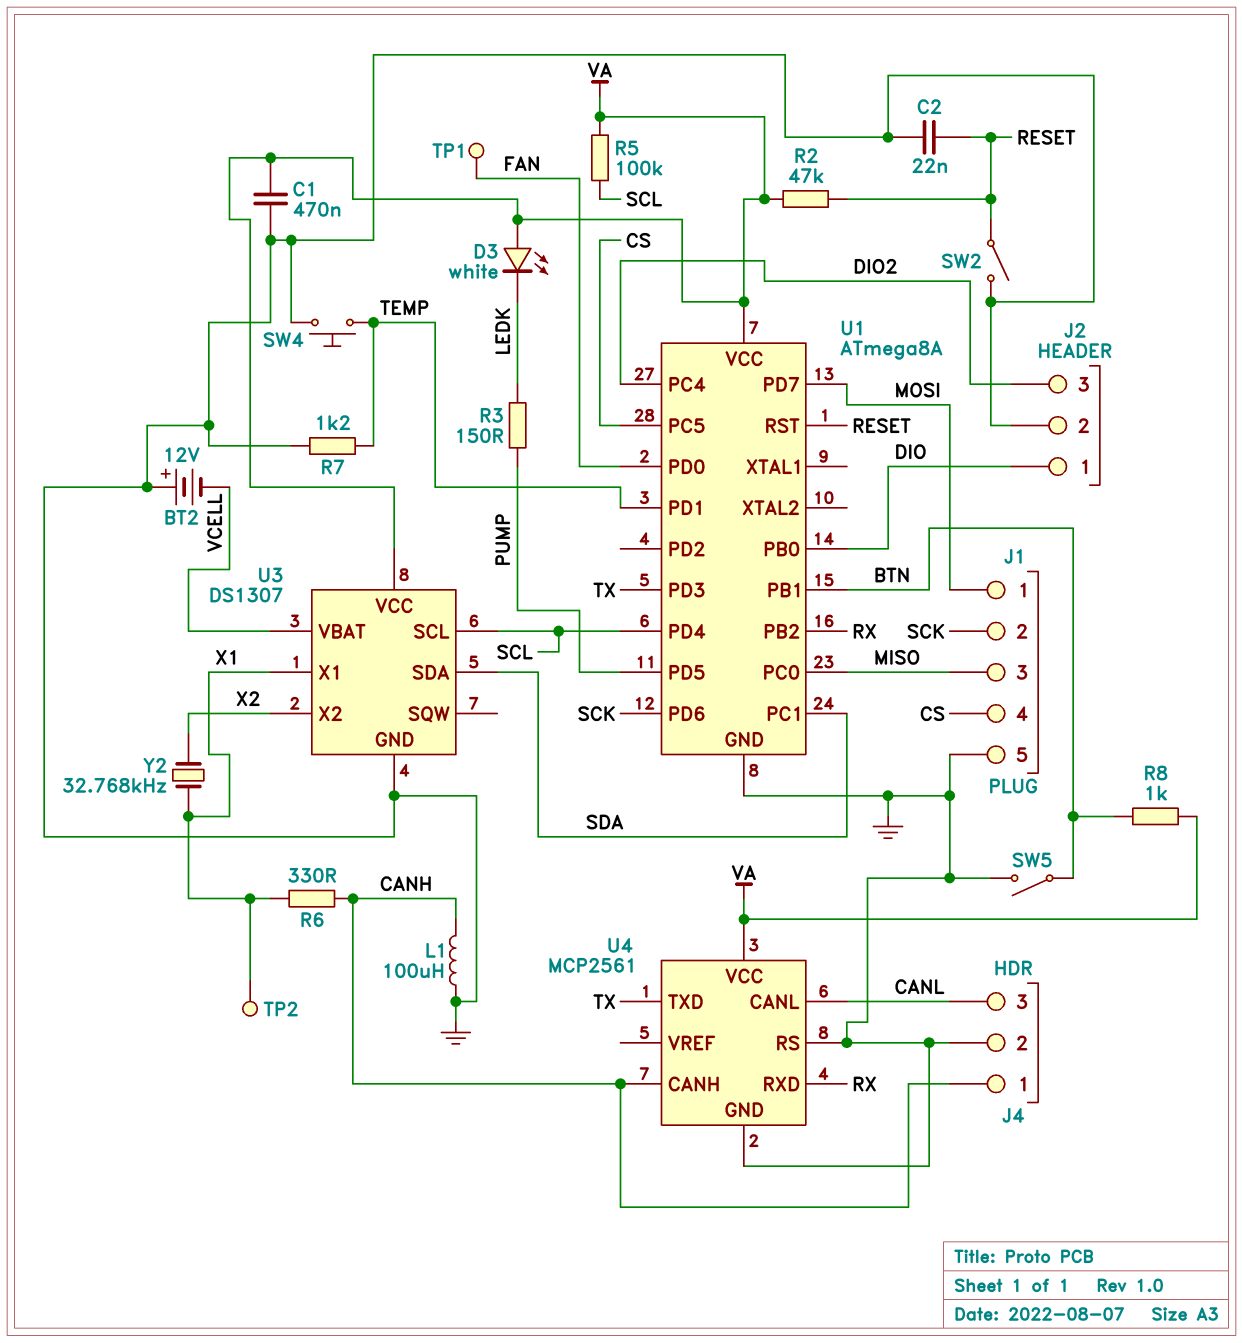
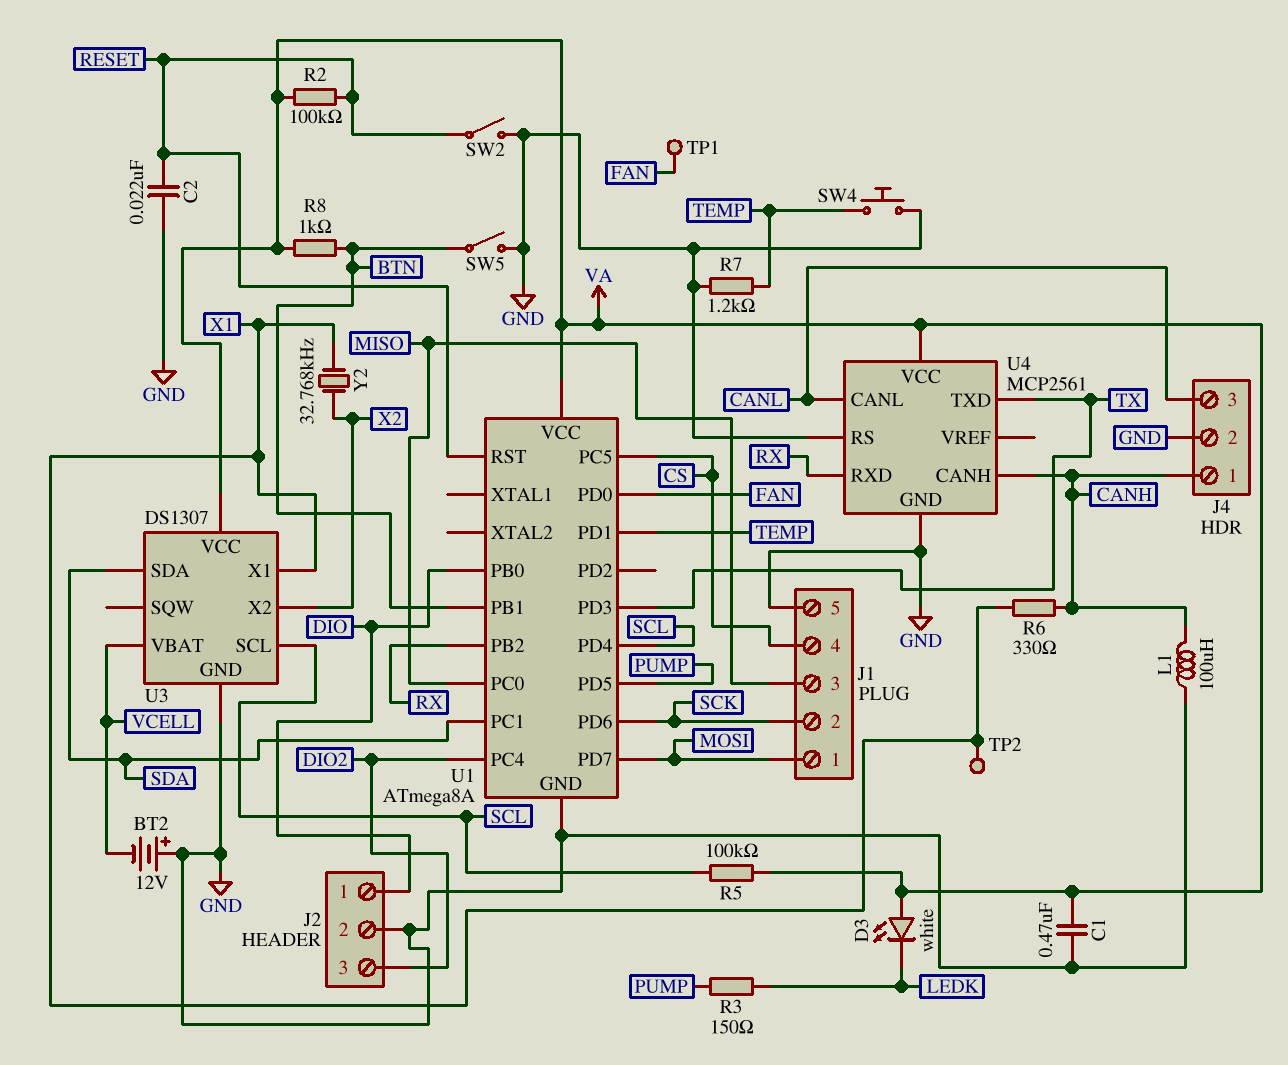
R2: 47k (RESET, VA) -> 100k (RESET, VA)

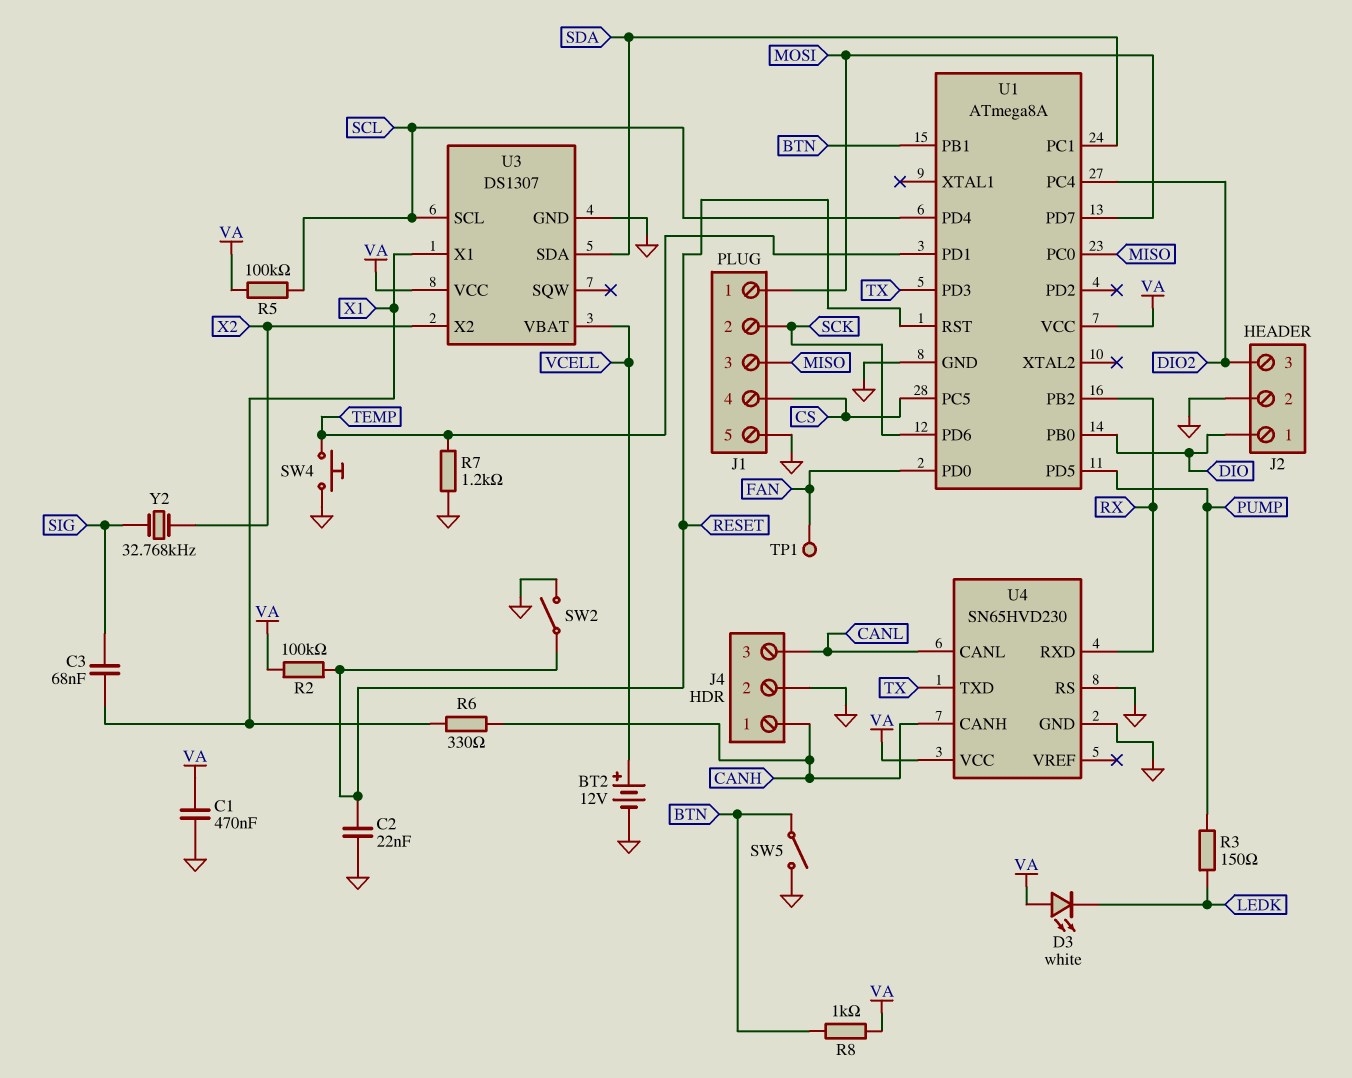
BT2: 12V (plus GND, minus VCELL) -> 12V (plus VCELL, minus GND)
C3: none -> 68nF (SIG, X1)
L1: 100uH (CANH, GND) -> none
TP2: test point (X1) -> none
U4: MCP2561 -> SN65HVD230
Y2: 32.768kHz (X1, X2) -> 32.768kHz (SIG, X2)

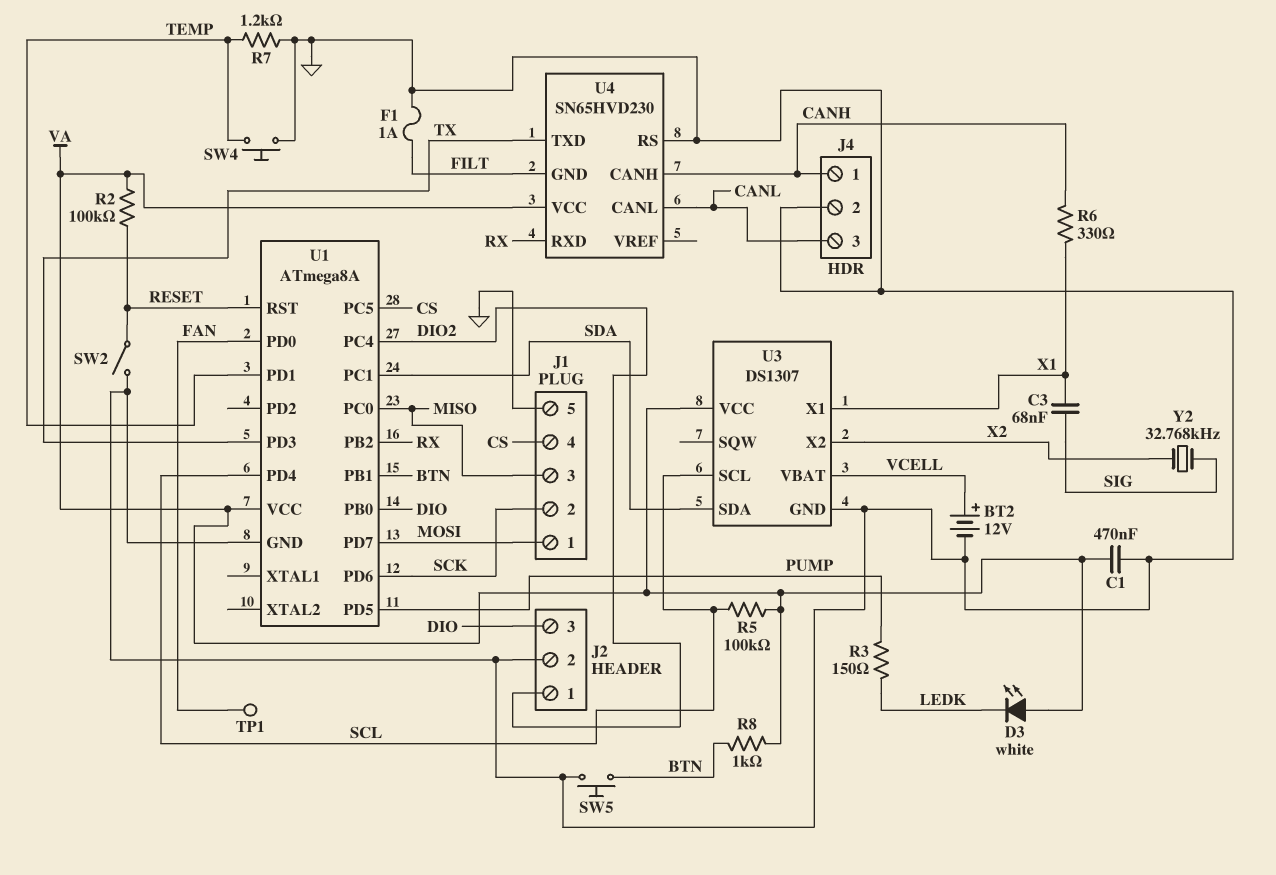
C2: 22nF (GND, RESET) -> none
F1: none -> 1A (FILT, GND)
J2 pin 1: DIO -> DIO2
J2 pin 3: DIO2 -> DIO
SW5: switch (BTN, GND) -> button (BTN, GND)
U4 pin GND: GND -> FILT

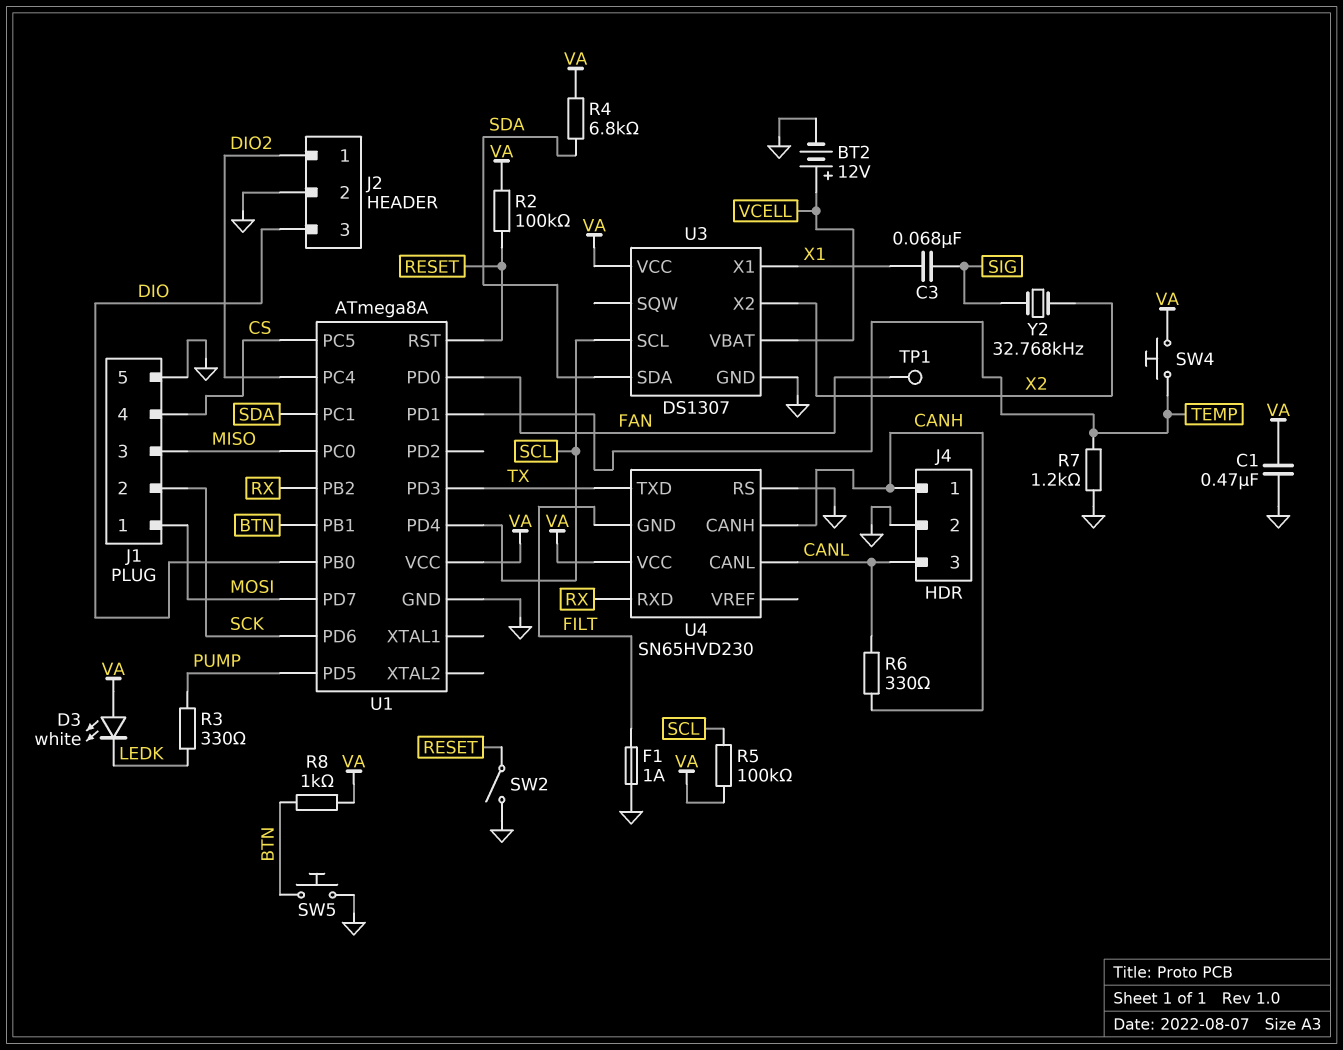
R3: 150 (LEDK, PUMP) -> 330 (LEDK, PUMP)
R4: none -> 6.8k (SDA, VA)
R6: 330 (CANH, X1) -> 330 (CANH, CANL)
SW4: button (GND, TEMP) -> button (TEMP, VA)

